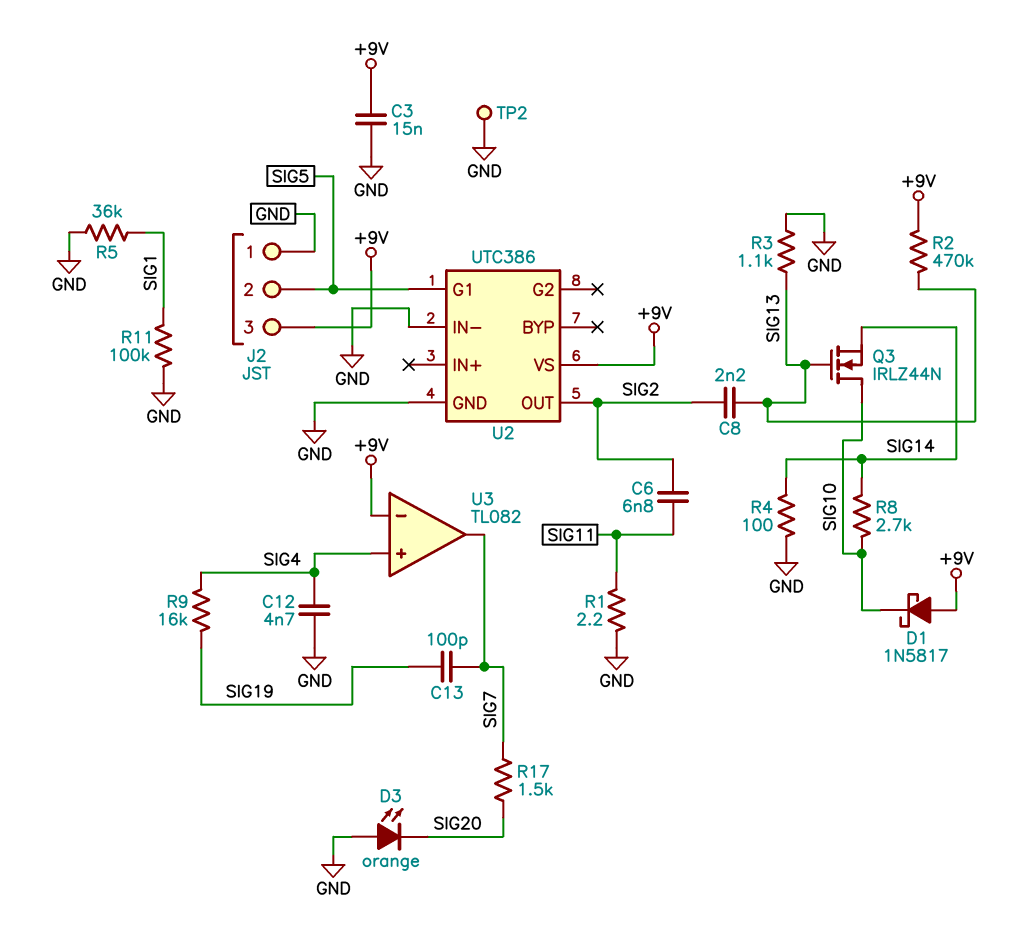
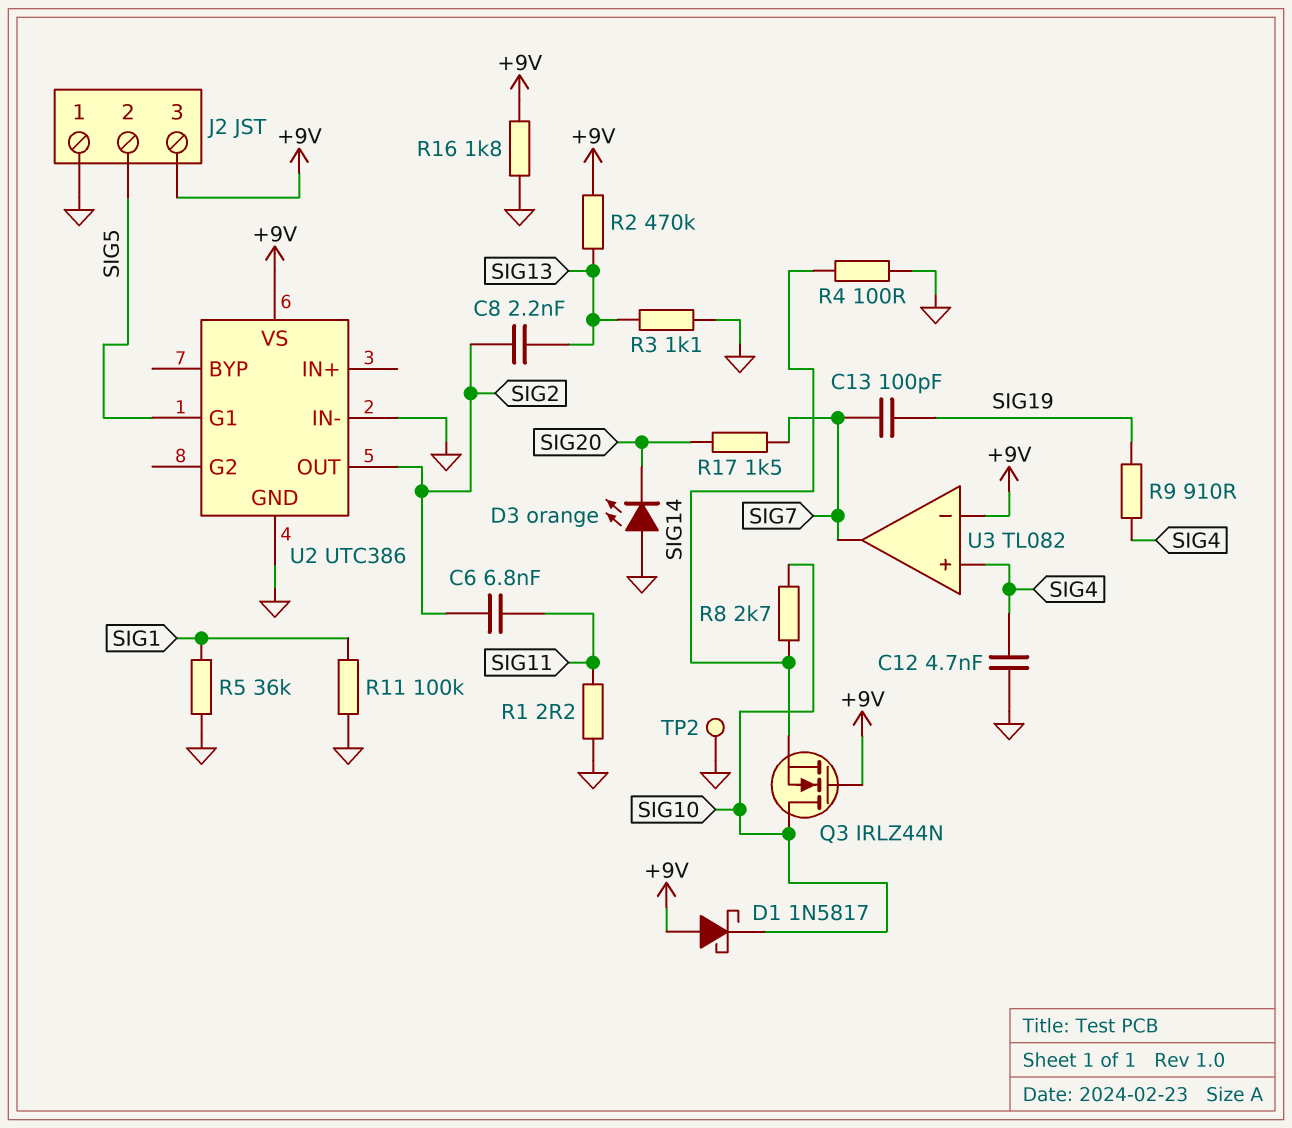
C3: 15nF (+9V, GND) -> none
Q3: NMOS IRLZ44N (G SIG13, D SIG10, S SIG14) -> NMOS IRLZ44N (G +9V, D SIG10, S SIG14)
R9: 16k (SIG4, SIG19) -> 910 (SIG4, SIG19)
R16: none -> 1.8k (+9V, GND)

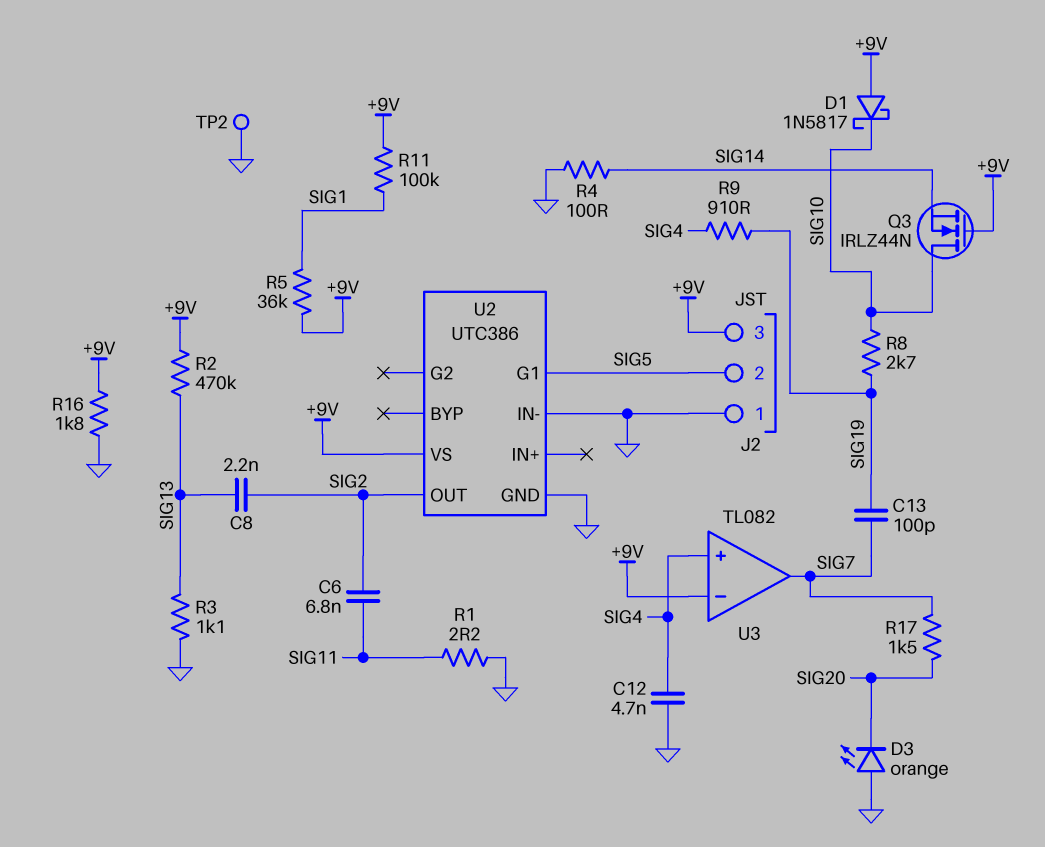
R5: 36k (GND, SIG1) -> 36k (+9V, SIG1)
R8: 2.7k (SIG10, SIG14) -> 2.7k (SIG10, SIG19)
R11: 100k (GND, SIG1) -> 100k (+9V, SIG1)

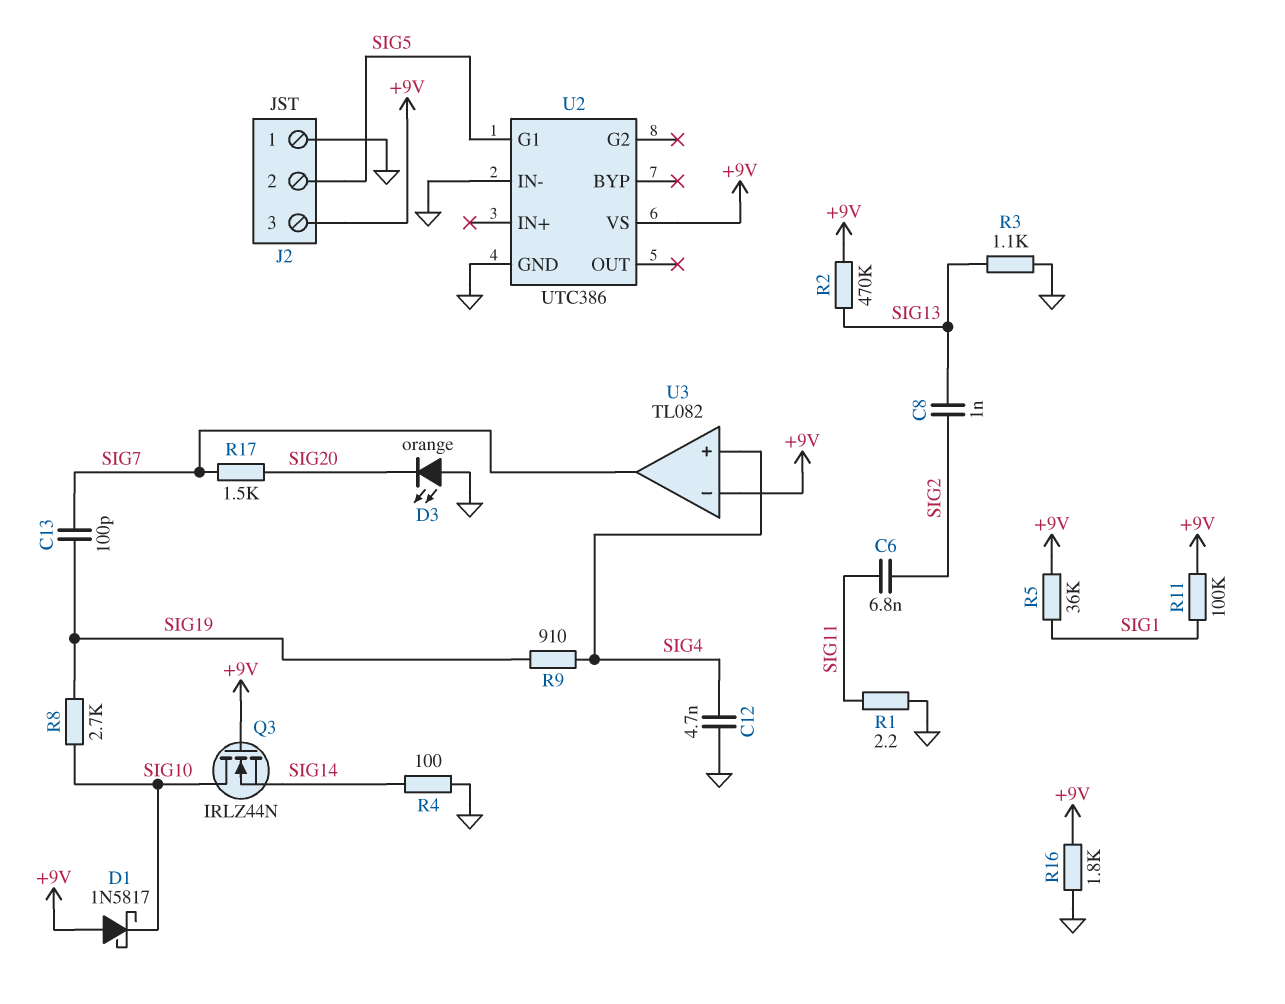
C8: 2.2nF (SIG2, SIG13) -> 1nF (SIG2, SIG13)
TP2: test point (GND) -> none
U2 pin OUT: SIG2 -> none

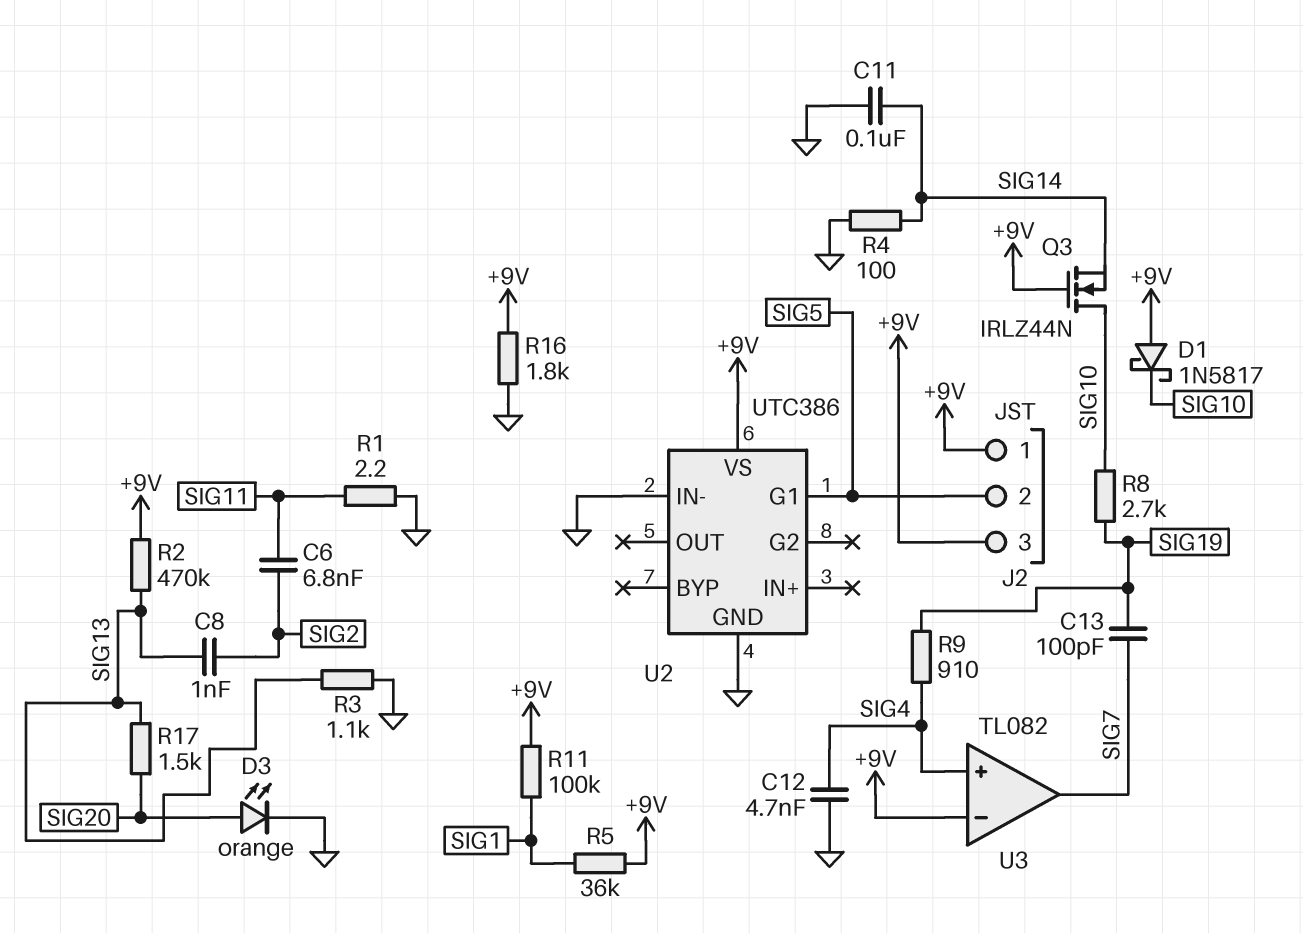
C11: none -> 100nF (GND, SIG14)
D3: LED orange (A GND, K SIG20) -> LED orange (A SIG20, K GND)
J2 pin 1: GND -> +9V
R17: 1.5k (SIG7, SIG20) -> 1.5k (SIG13, SIG20)

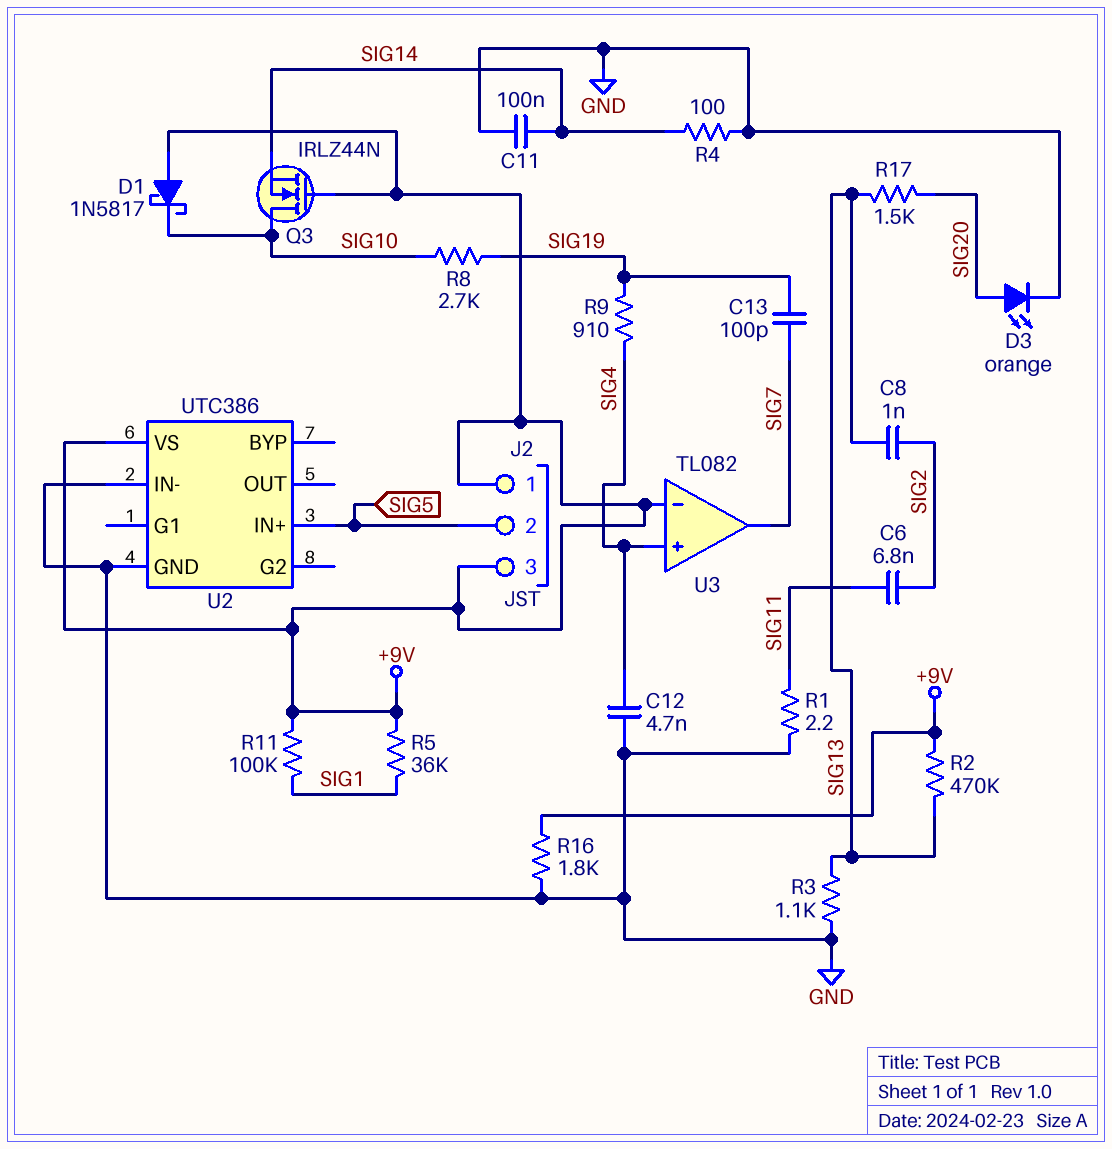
U2 pin G1: SIG5 -> none
U2 pin IN+: none -> SIG5

